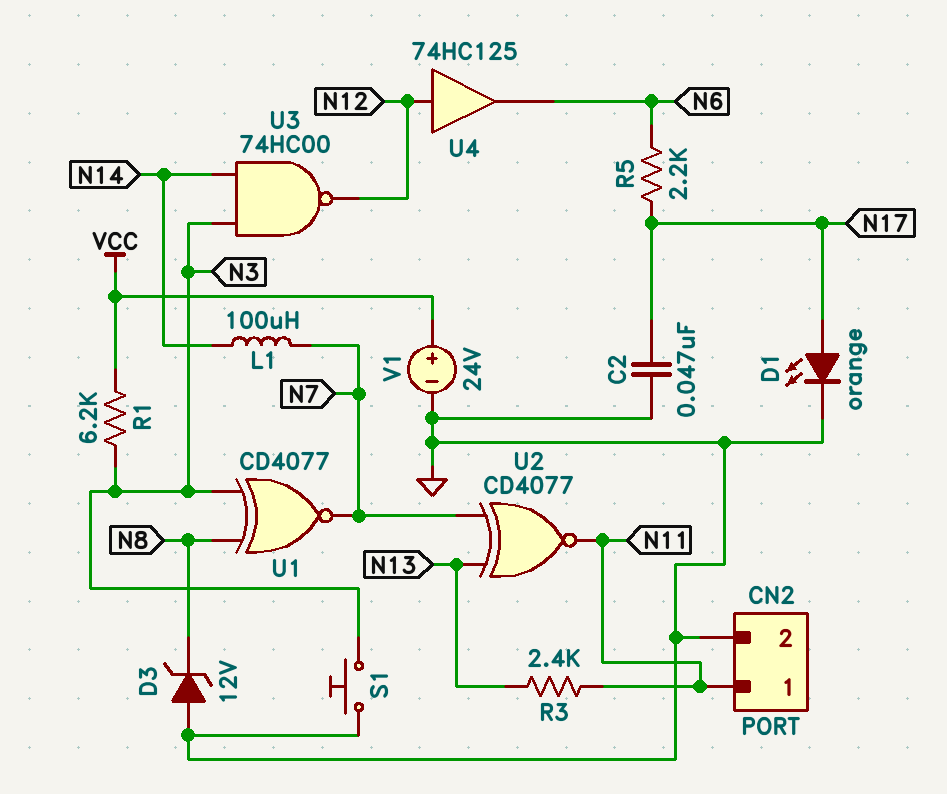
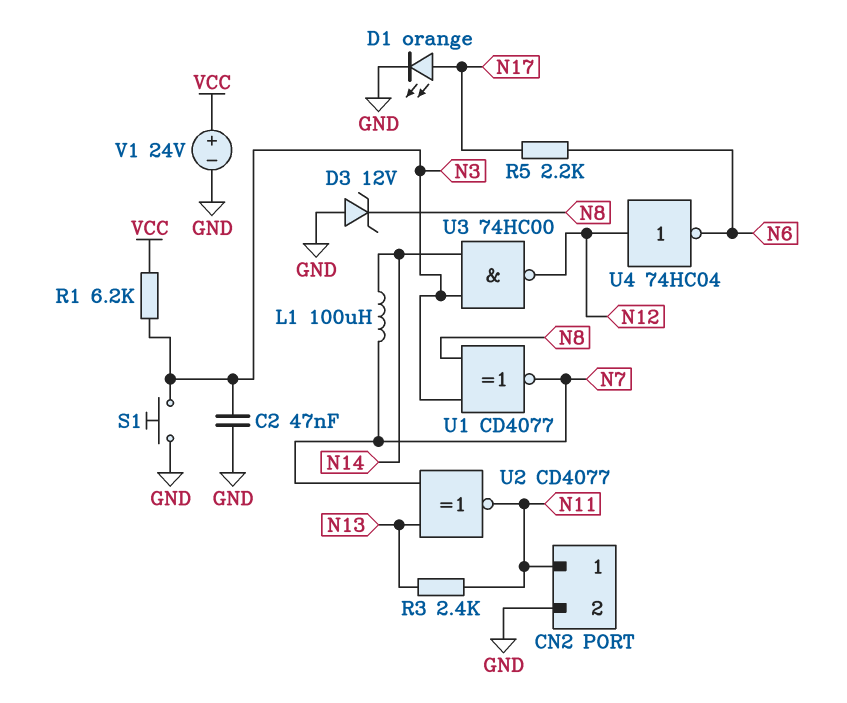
C2: 47nF (GND, N17) -> 47nF (GND, N3)
U4: buffer 74HC125 (in N12, out N6) -> NOT 74HC04 (in N12, out N6)

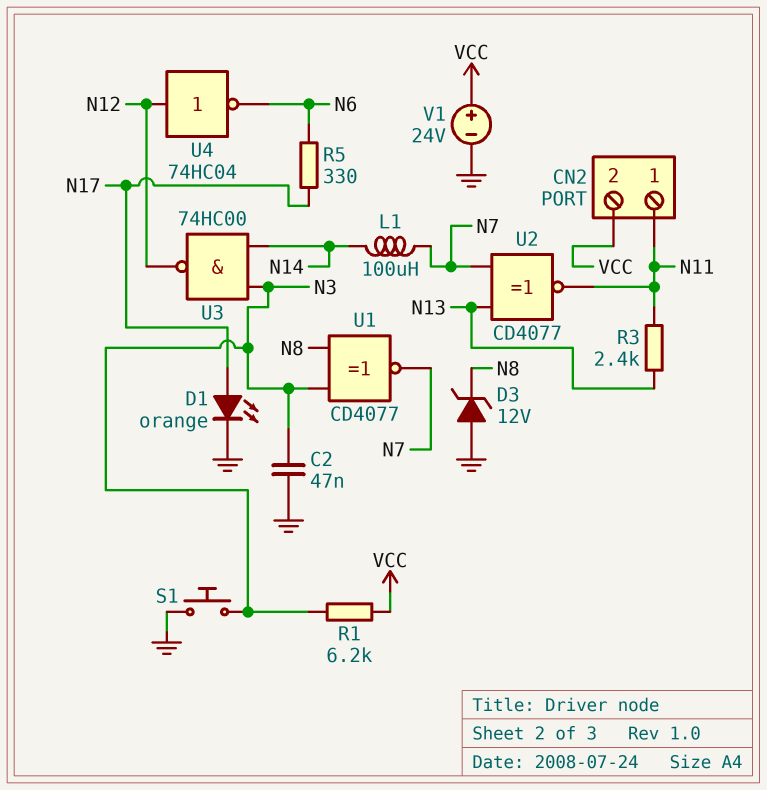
CN2 pin 2: GND -> VCC
R5: 2.2k (N6, N17) -> 330 (N6, N17)

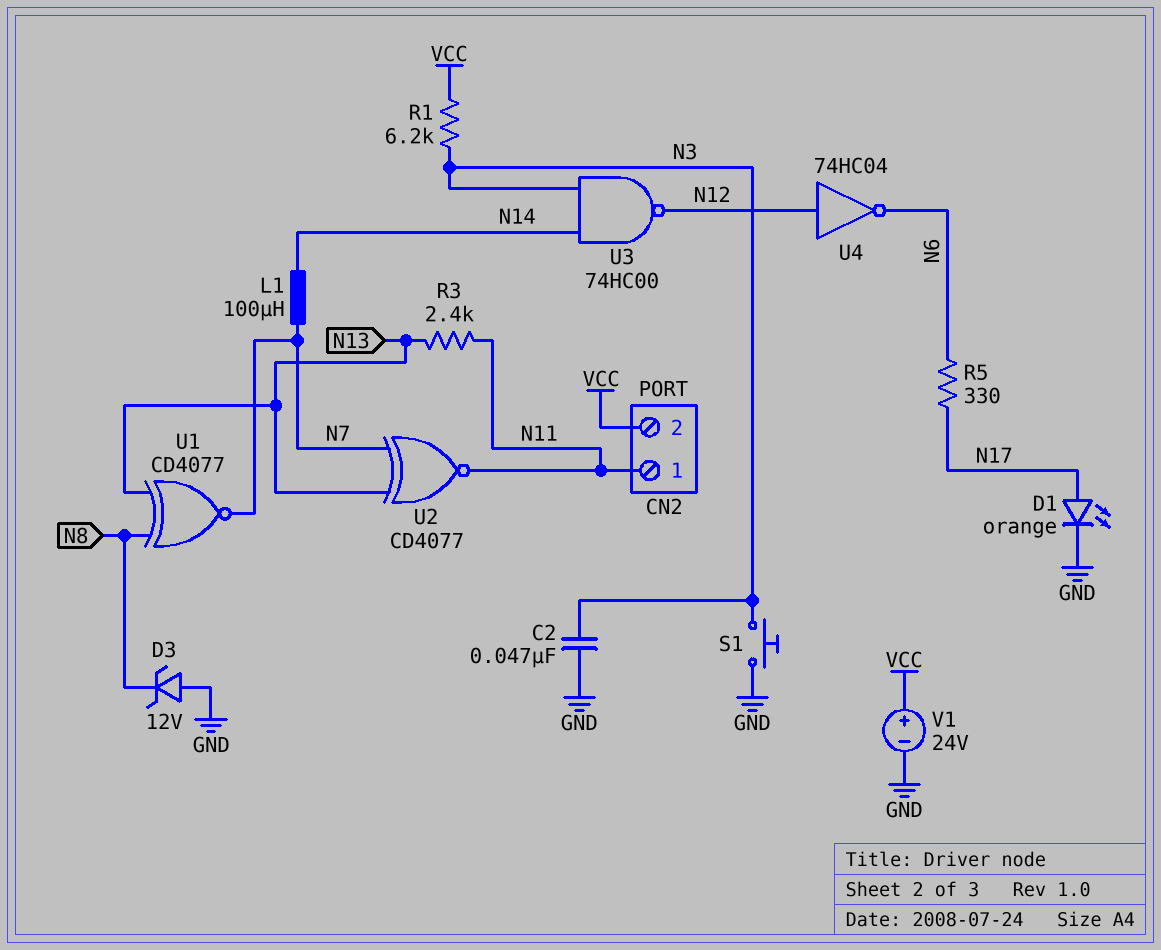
U1: XNOR CD4077 (in N3, in N8, out N7) -> XNOR CD4077 (in N8, in N13, out N7)

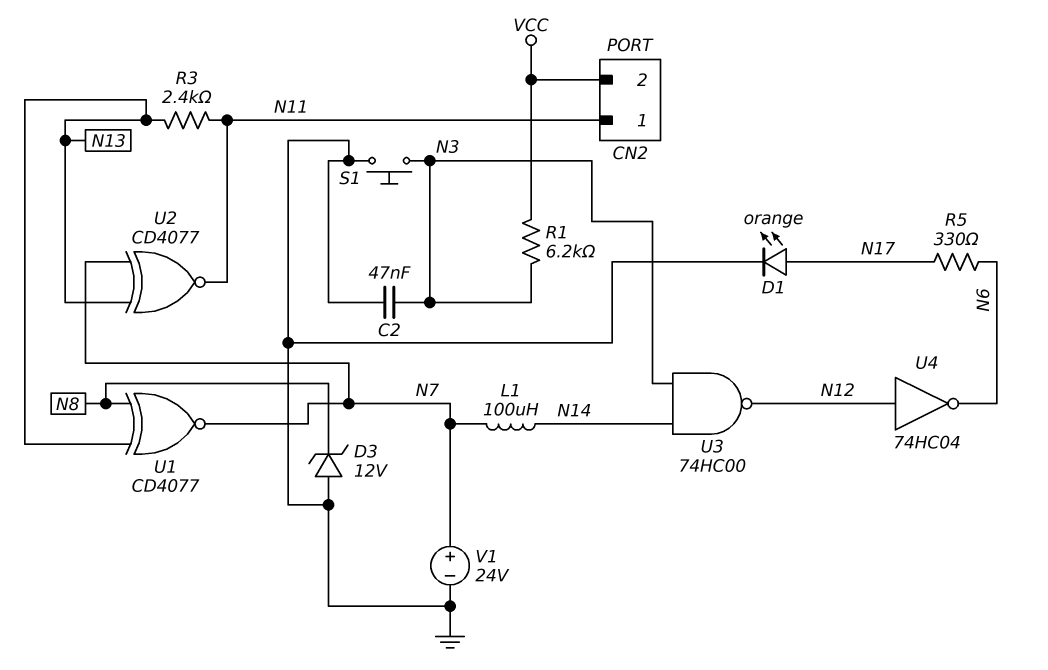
V1: 24V (plus VCC, minus GND) -> 24V (plus N7, minus GND)

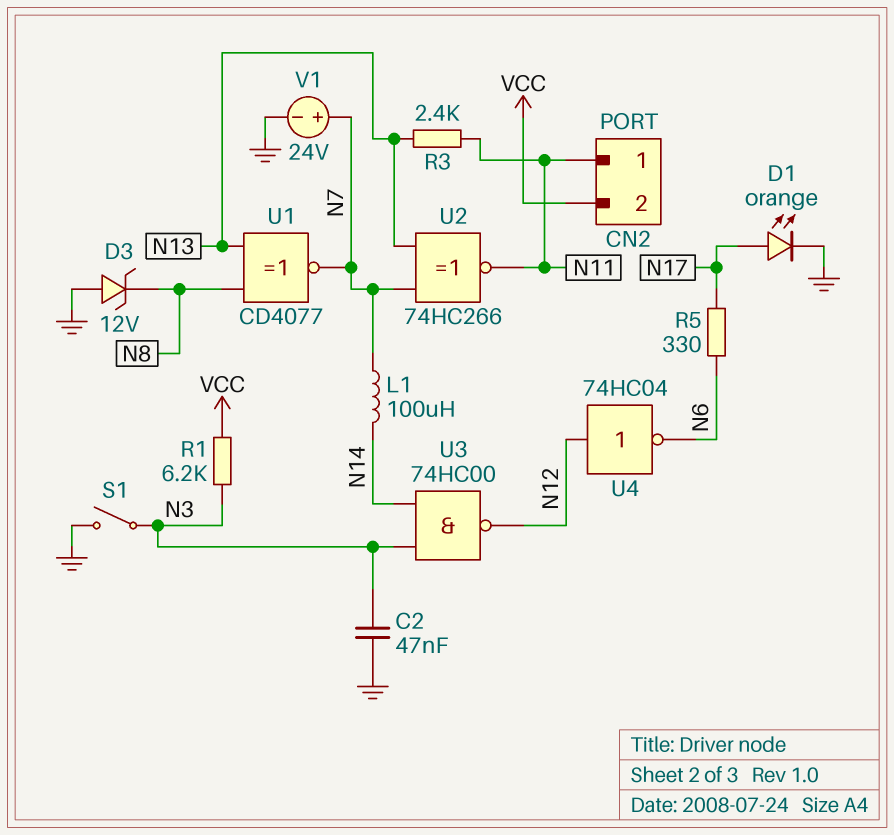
S1: button (GND, N3) -> switch (GND, N3)
U2: XNOR CD4077 (in N7, in N13, out N11) -> XNOR 74HC266 (in N7, in N13, out N11)

